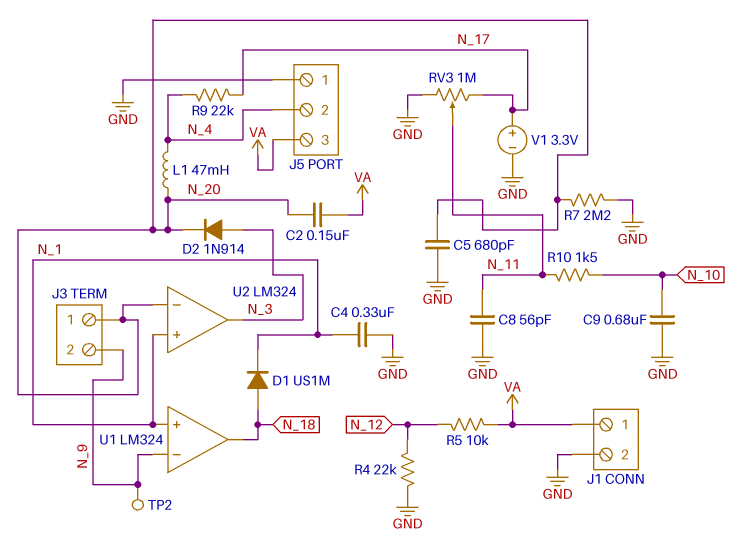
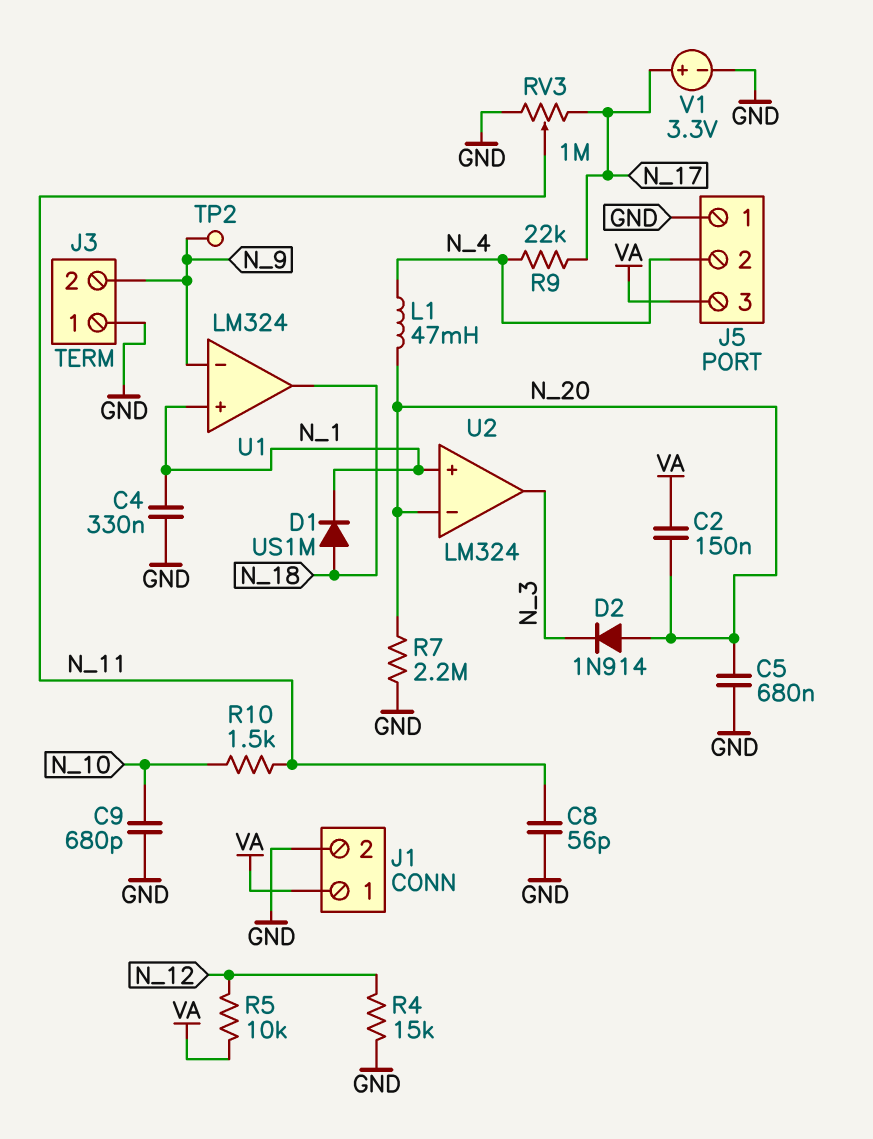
C5: 680pF (GND, N_20) -> 680nF (GND, N_20)
C9: 680nF (GND, N_10) -> 680pF (GND, N_10)
D2: diode 1N914 (A N_3, K N_20) -> diode 1N914 (A N_20, K N_3)
J3 pin 1: N_20 -> GND
R4: 22k (GND, N_12) -> 15k (GND, N_12)

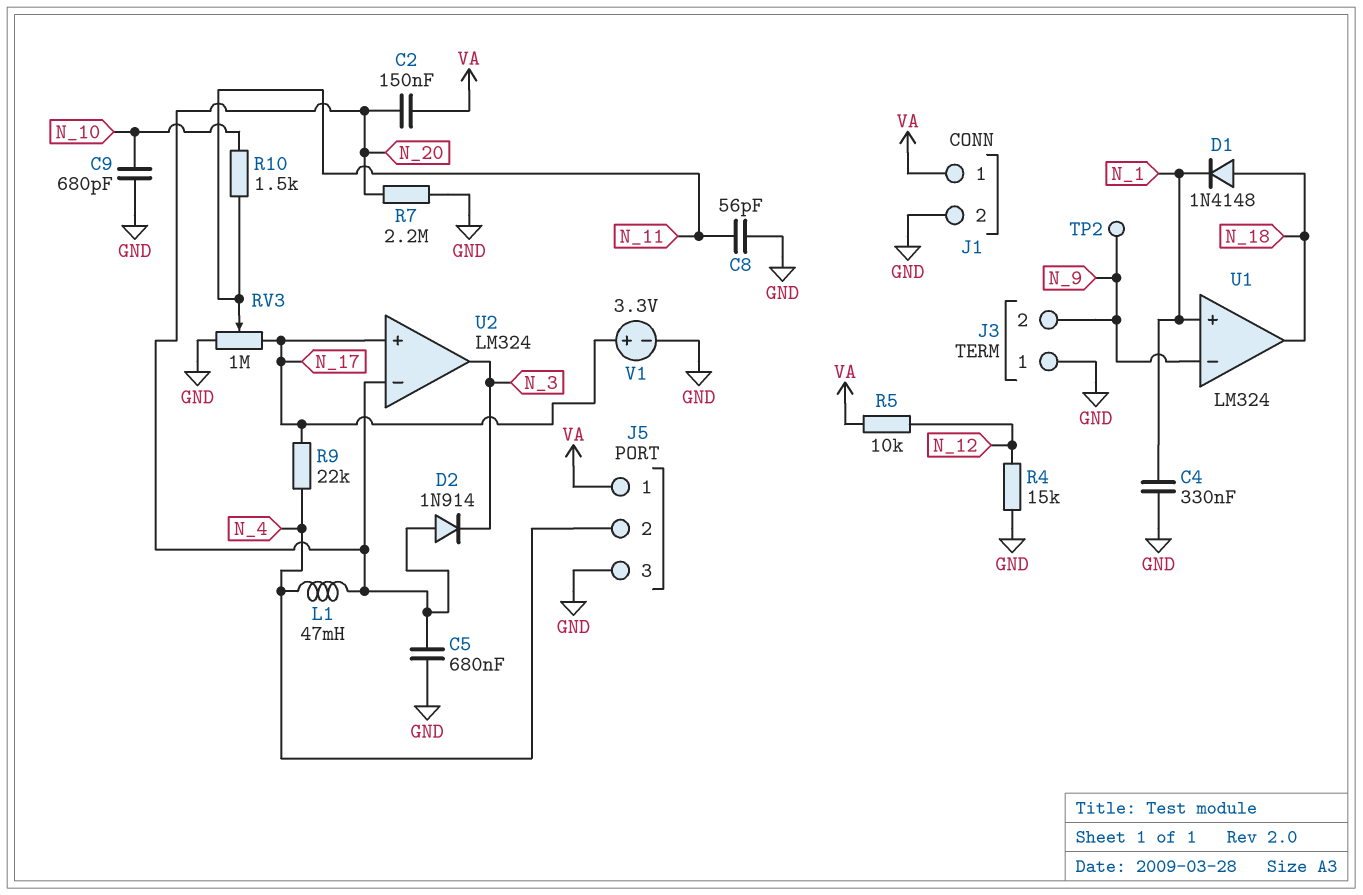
D1: diode US1M (A N_18, K N_1) -> diode 1N4148 (A N_18, K N_1)
J5 pin 1: GND -> VA
J5 pin 3: VA -> GND
U2 pin in+: N_1 -> N_17

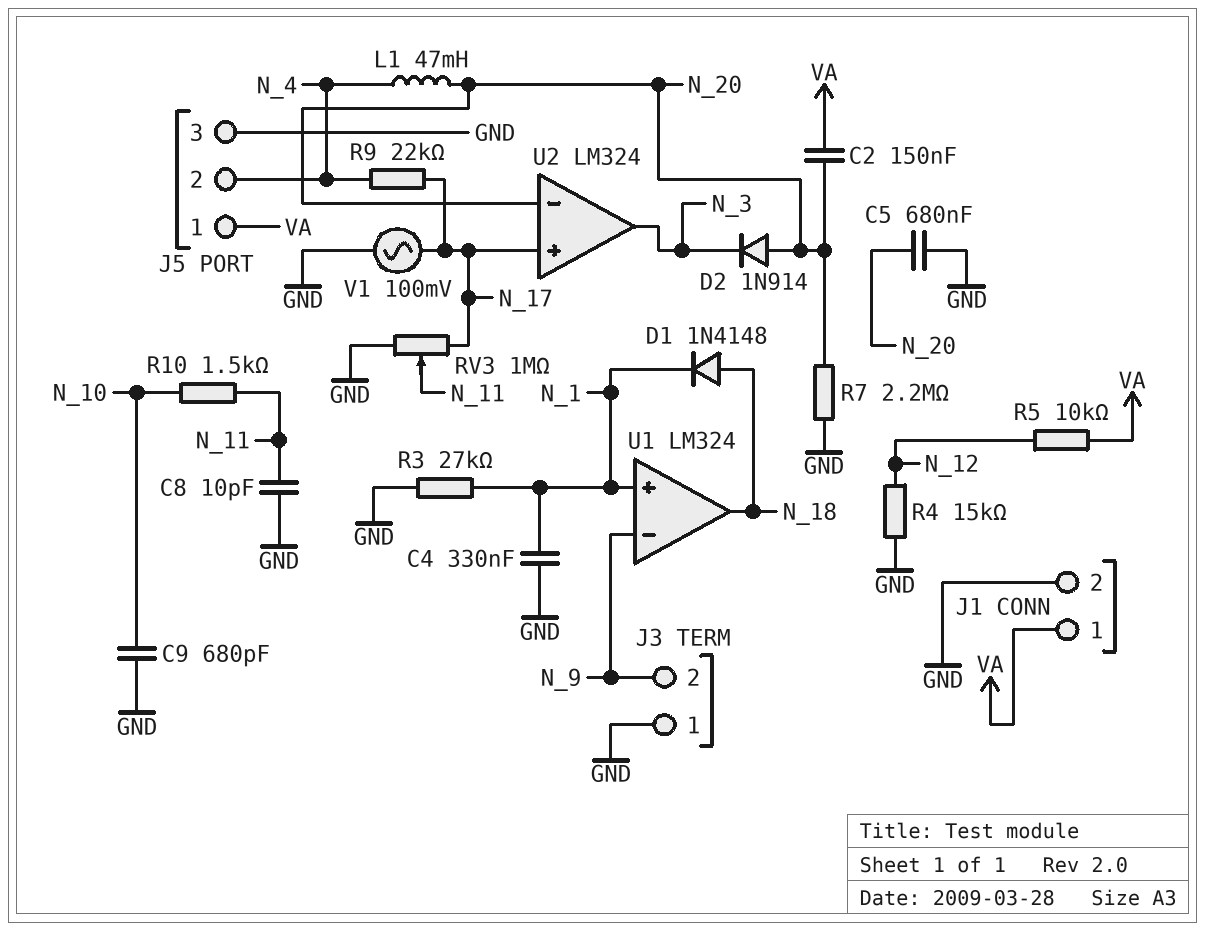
C8: 56pF (GND, N_11) -> 10pF (GND, N_11)
R3: none -> 27k (GND, N_1)
TP2: test point (N_9) -> none
V1: 3.3V (plus N_17, minus GND) -> AC 100mV (GND, N_17)

